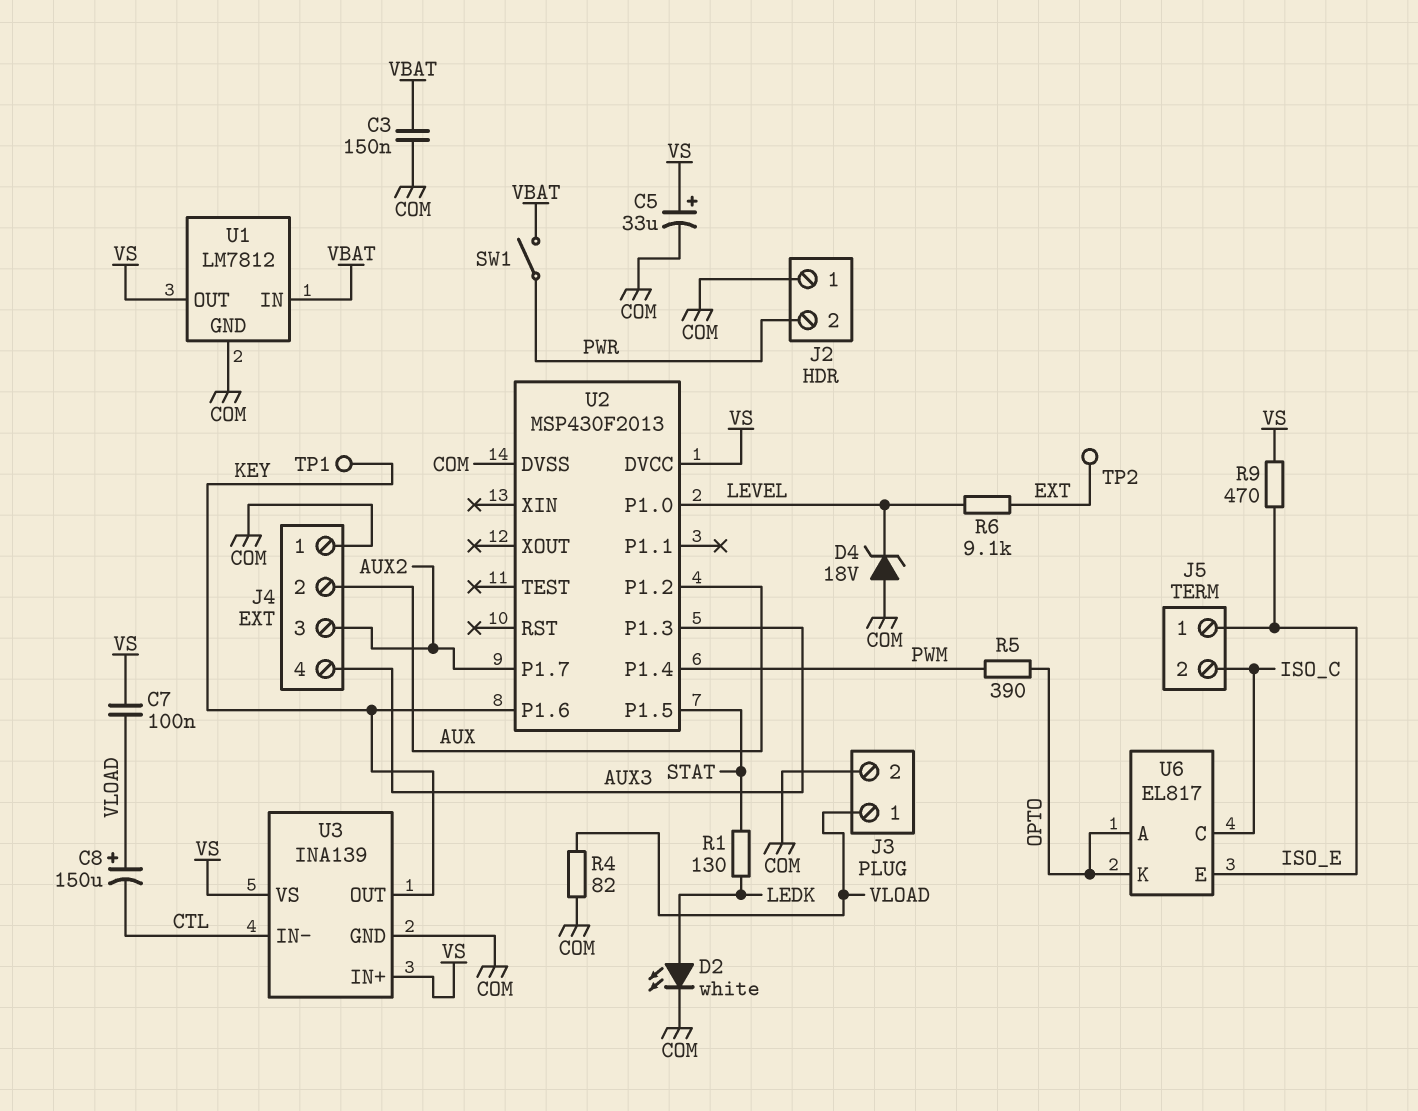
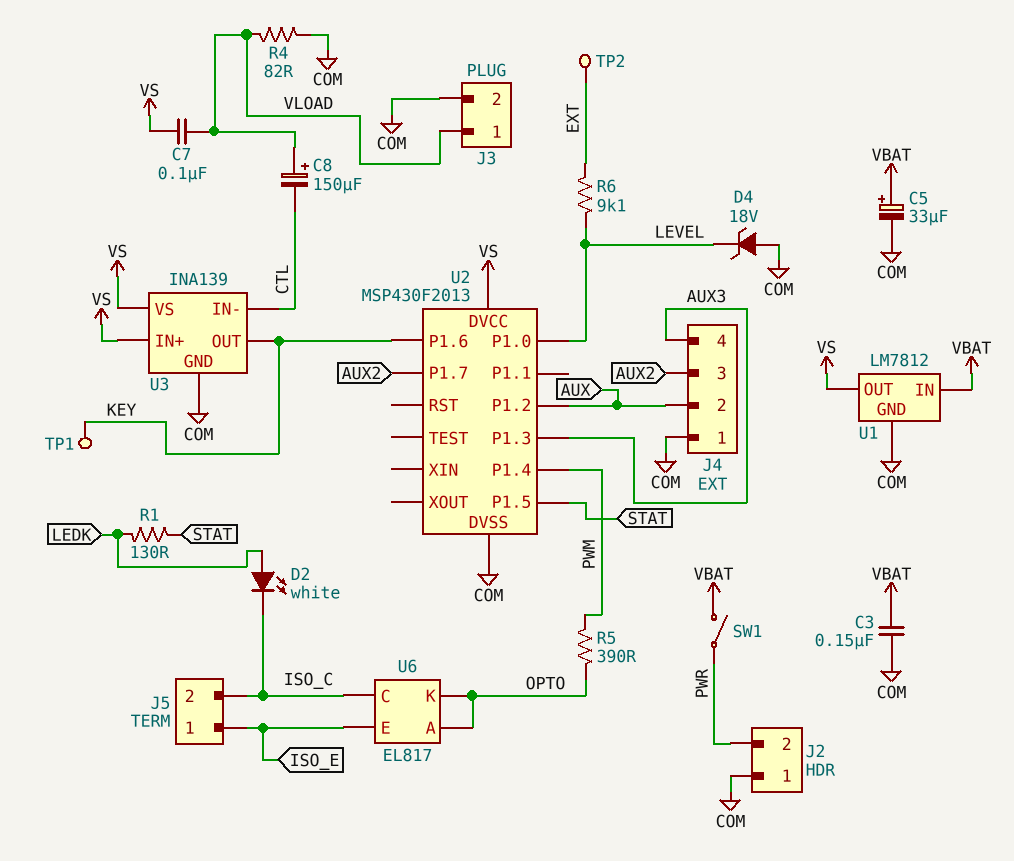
C5: 33uF (plus VS, minus COM) -> 33uF (plus VBAT, minus COM)
D2: LED white (A LEDK, K COM) -> LED white (A LEDK, K ISO_C)
R9: 470 (ISO_E, VS) -> none

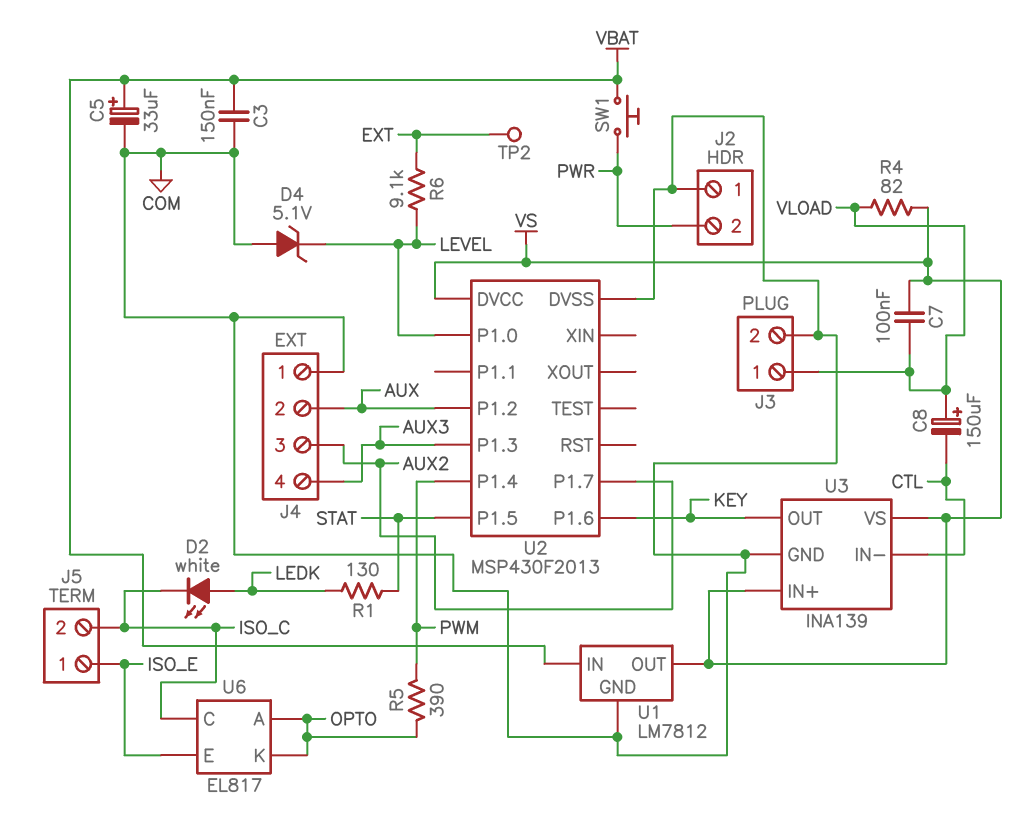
D4: zener 18V (A COM, K LEVEL) -> zener 5.1V (A COM, K LEVEL)
R4: 82 (COM, VLOAD) -> 82 (VLOAD, VS)
SW1: switch (PWR, VBAT) -> button (PWR, VBAT)
TP1: test point (KEY) -> none

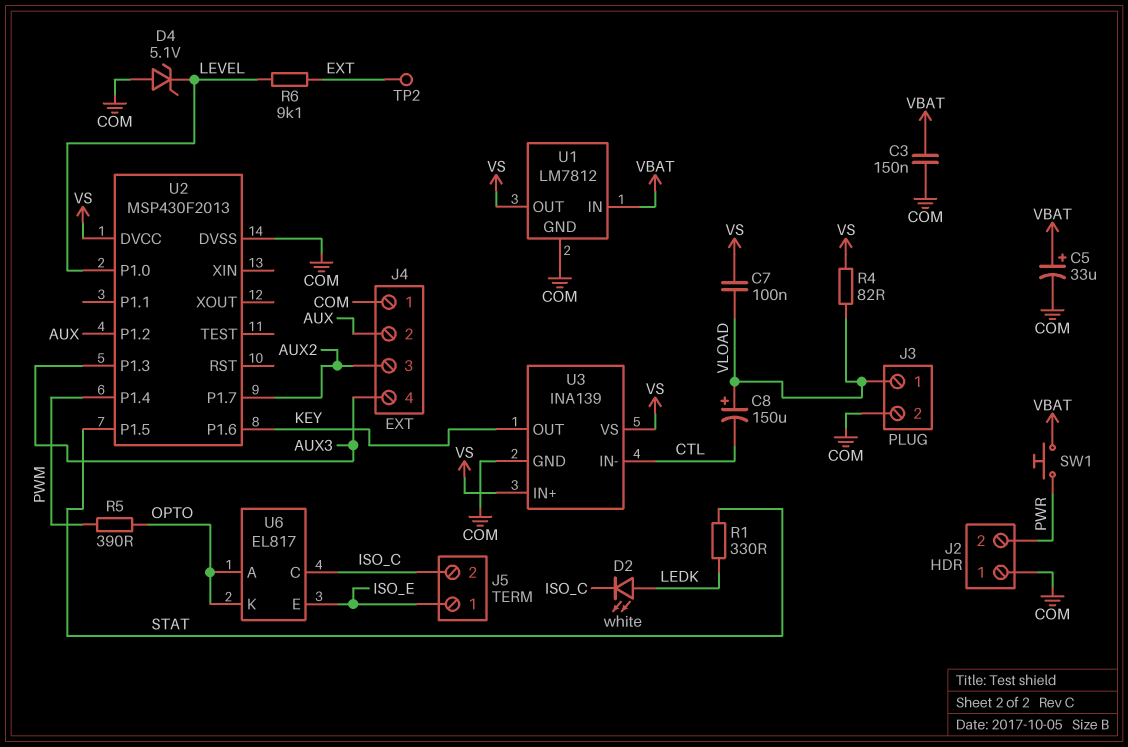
R1: 130 (LEDK, STAT) -> 330 (LEDK, STAT)

